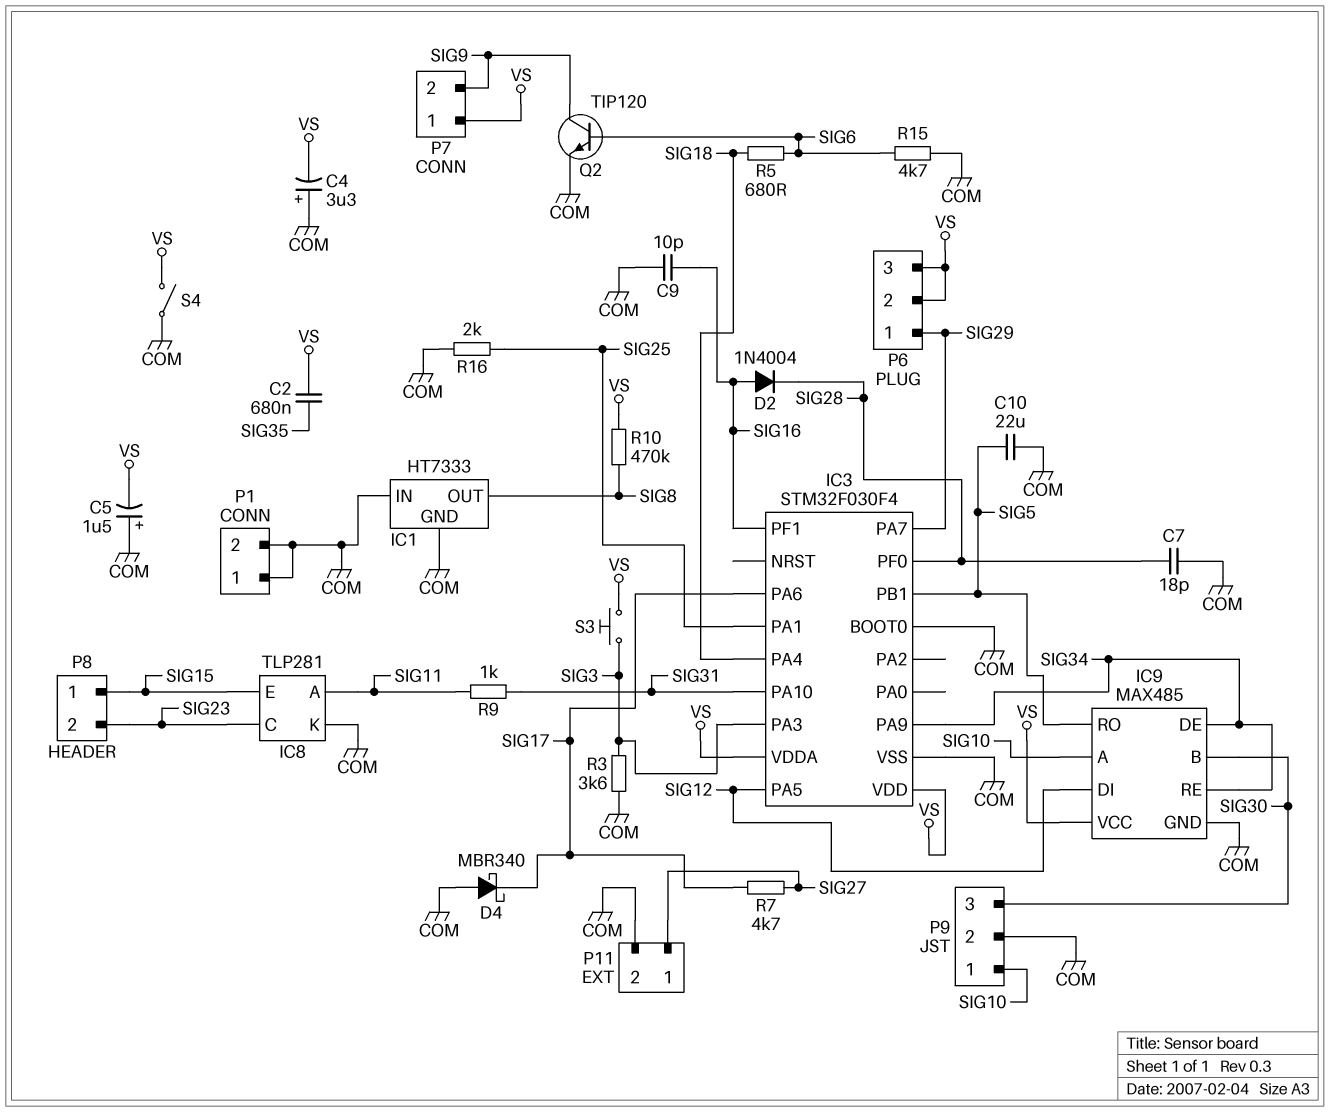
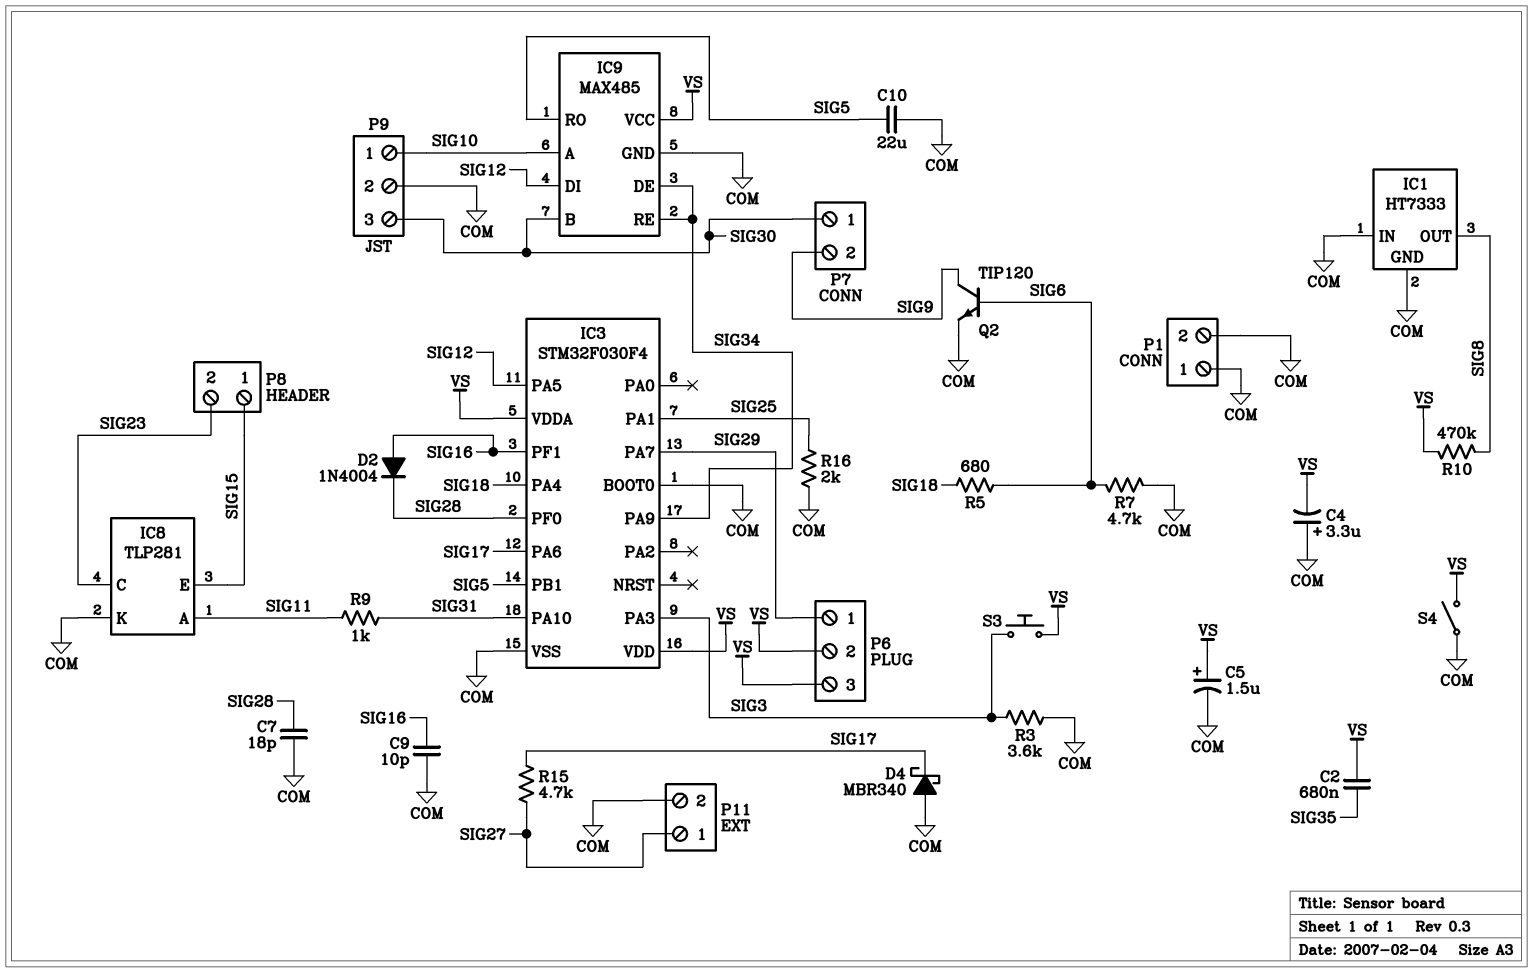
C5: 1.5uF (plus COM, minus VS) -> 1.5uF (plus VS, minus COM)
P7 pin 1: VS -> SIG30
R7: 4.7k (SIG17, SIG27) -> 4.7k (COM, SIG6)
R15: 4.7k (COM, SIG6) -> 4.7k (SIG17, SIG27)

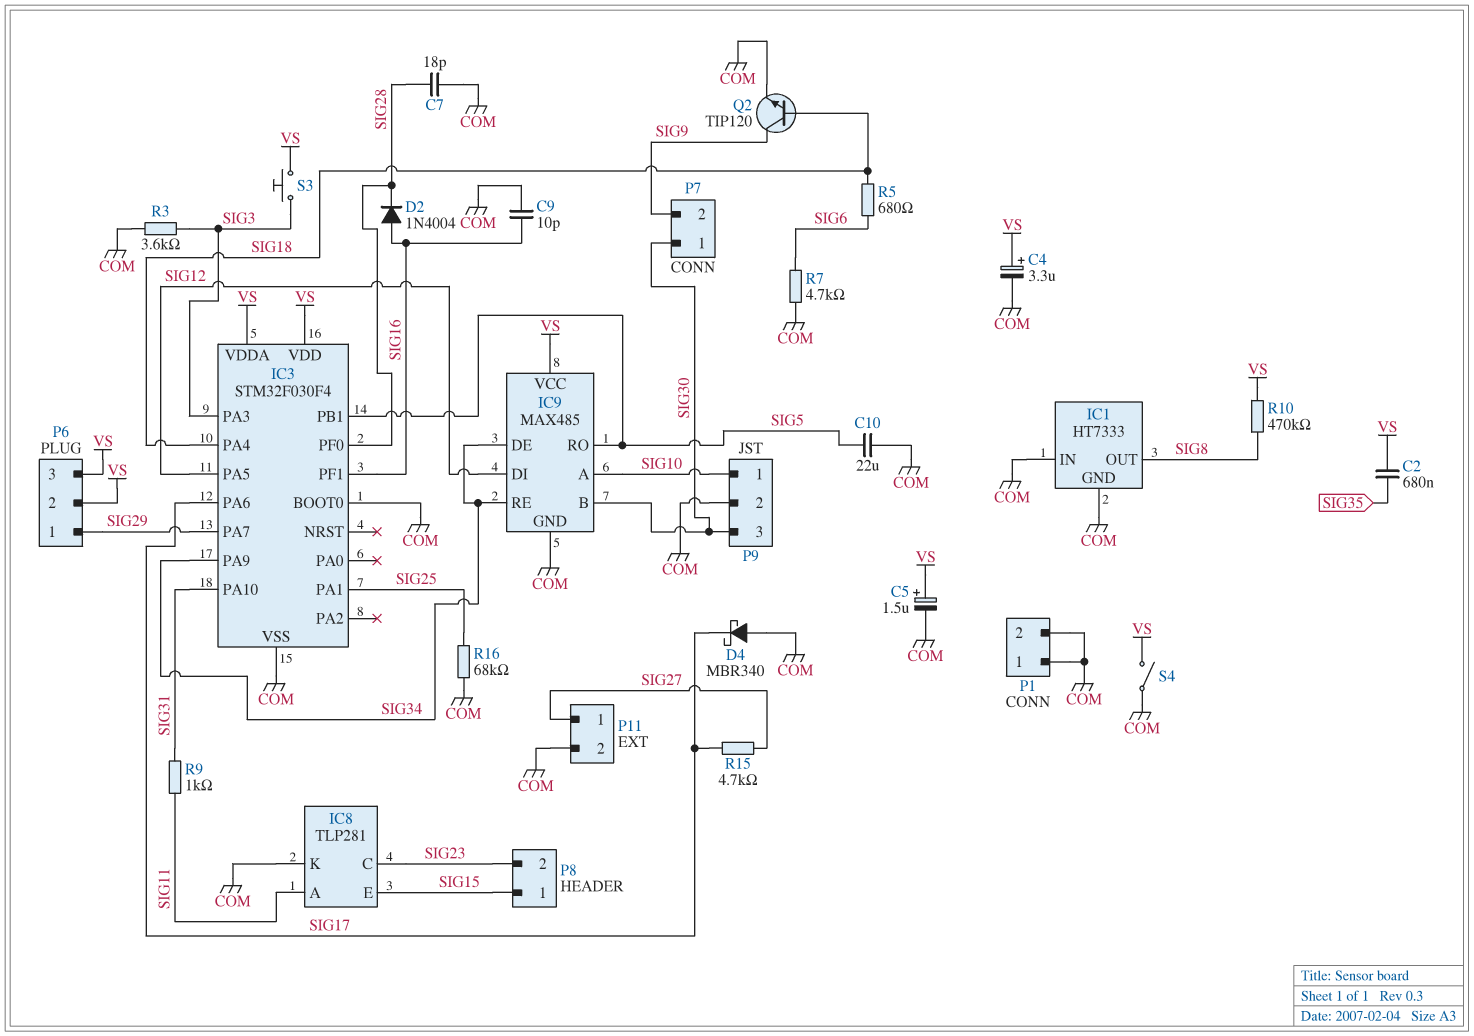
C4: 3.3uF (plus COM, minus VS) -> 3.3uF (plus VS, minus COM)
Q2: NPN TIP120 (B SIG6, C SIG9, E COM) -> NPN TIP120 (B SIG18, C SIG9, E COM)
R16: 2k (COM, SIG25) -> 68k (COM, SIG25)

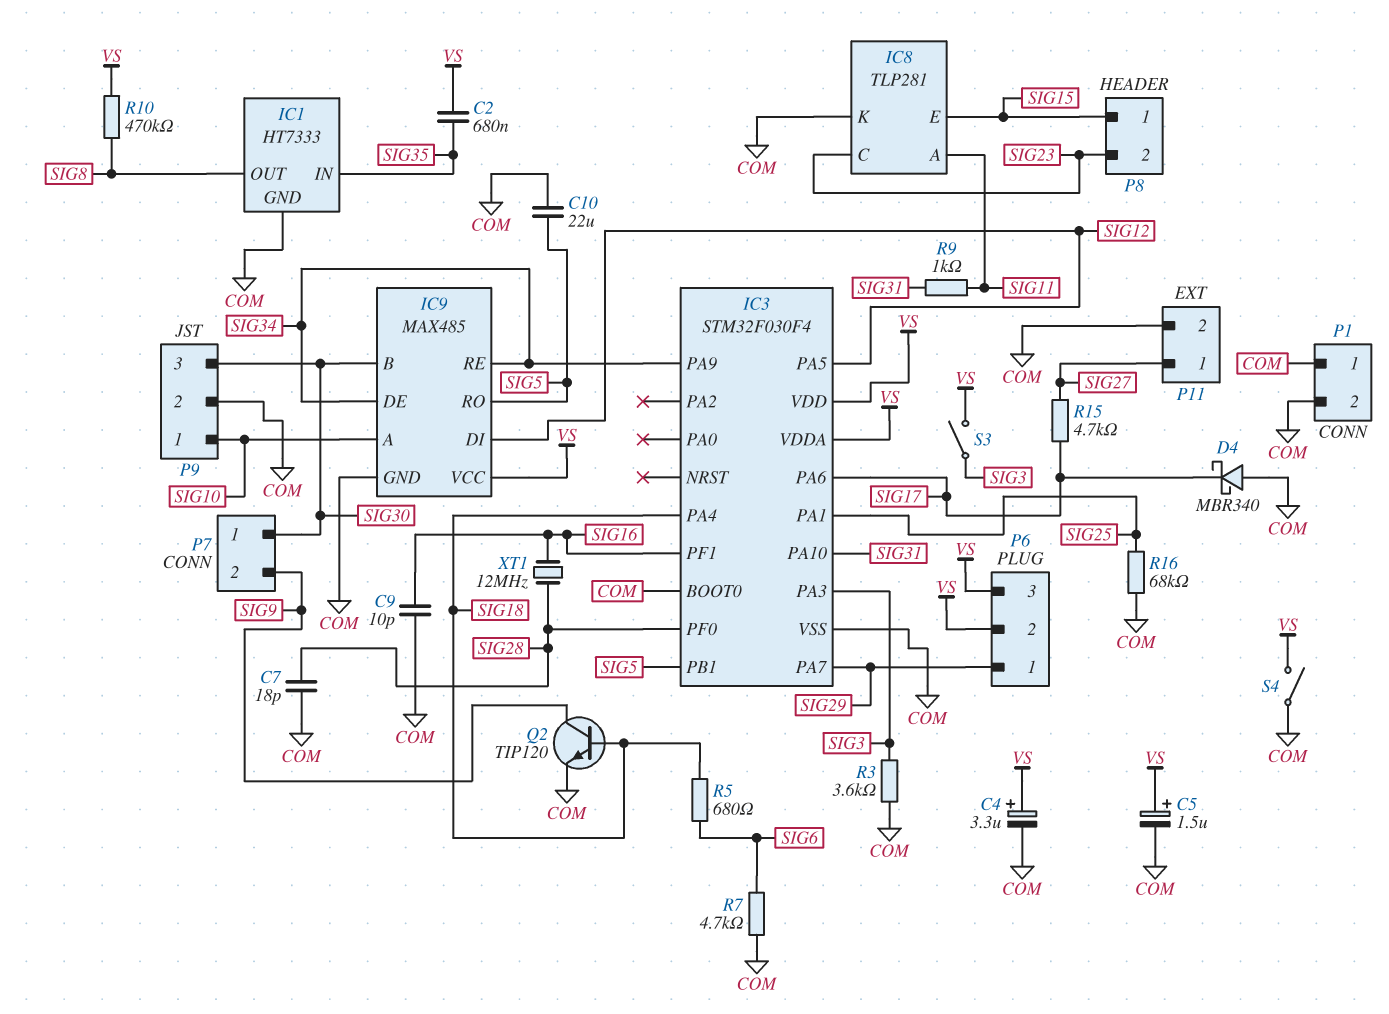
D2: diode 1N4004 (A SIG16, K SIG28) -> none
IC1 pin IN: COM -> SIG35
S3: button (SIG3, VS) -> switch (SIG3, VS)
XT1: none -> 12MHz (SIG16, SIG28)

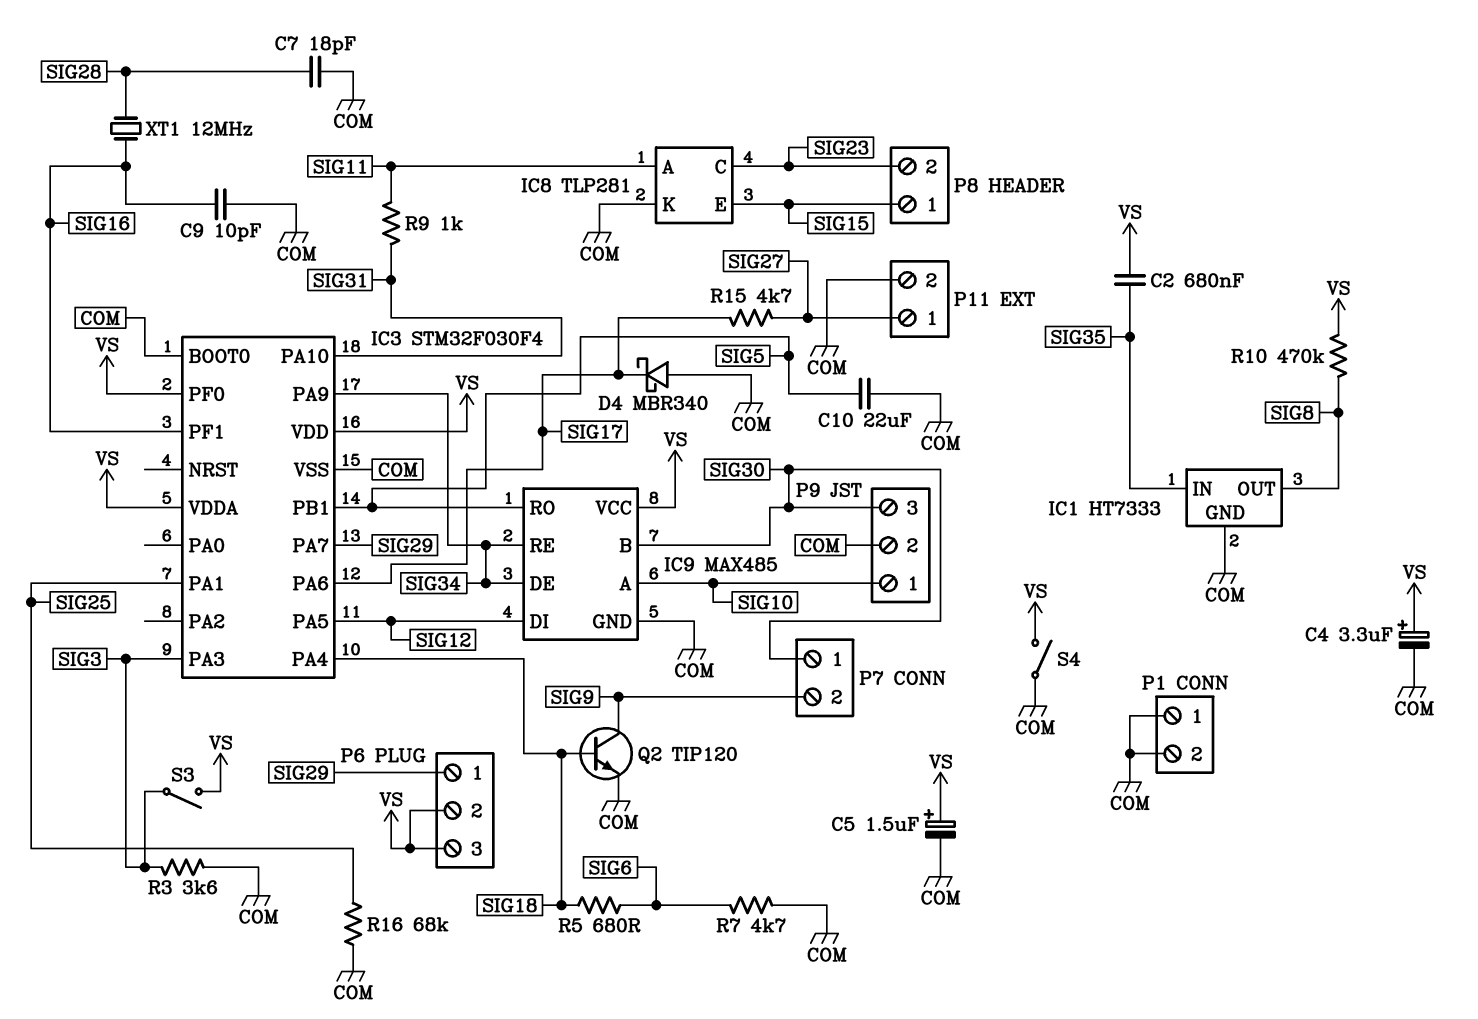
IC3 pin PF0: SIG28 -> VS

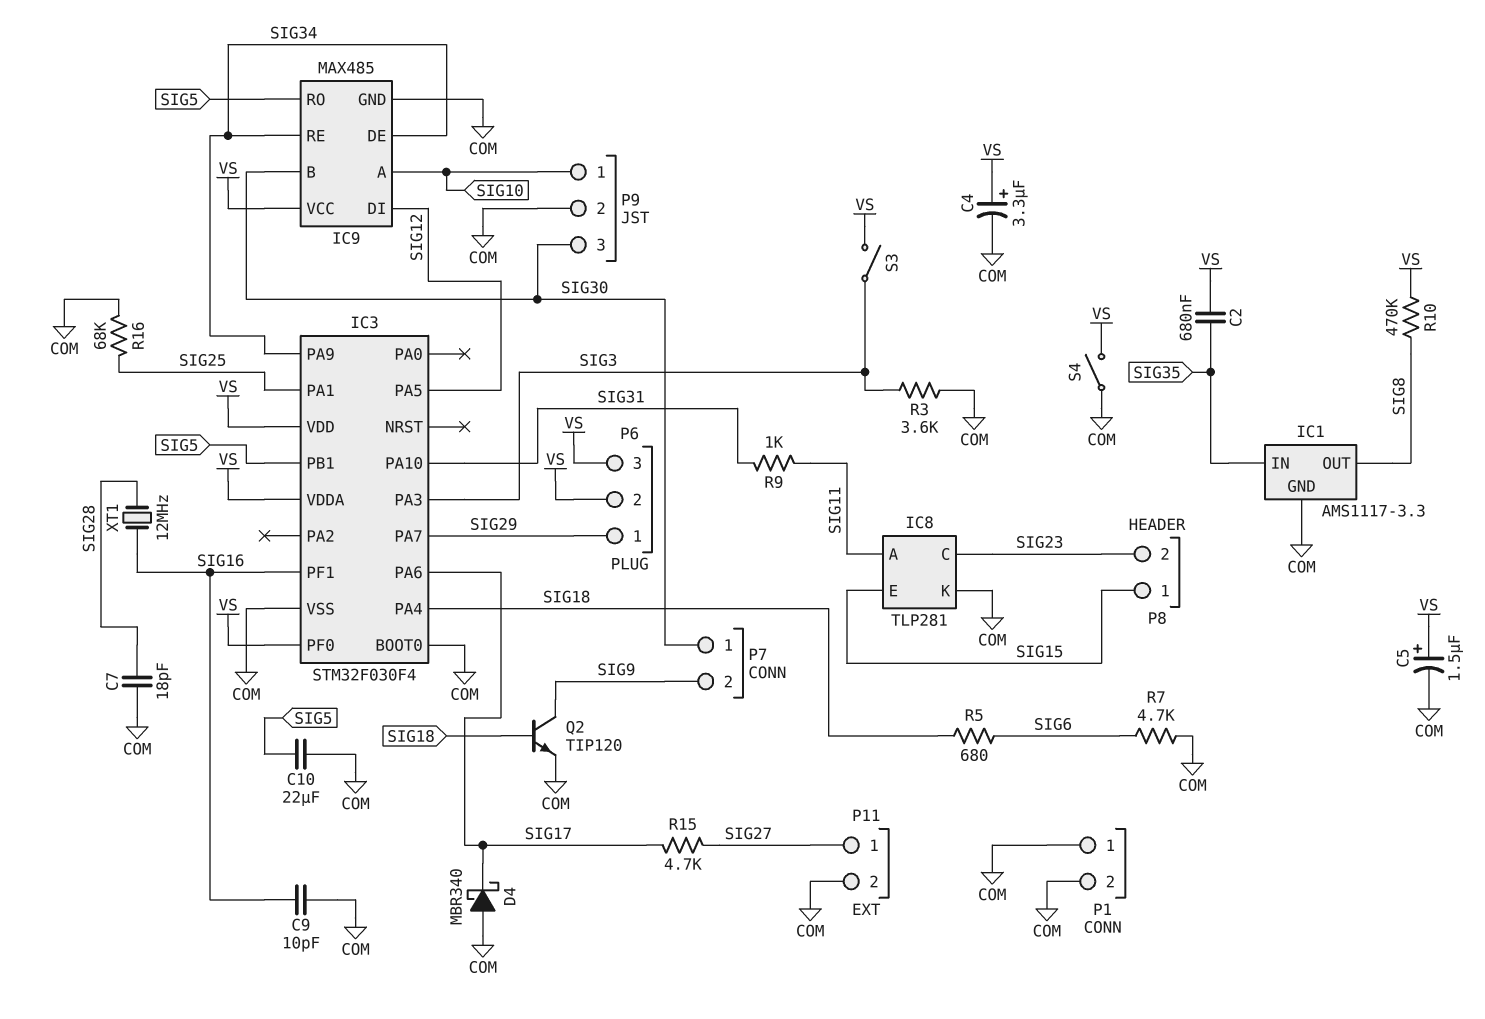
IC1: HT7333 -> AMS1117-3.3

